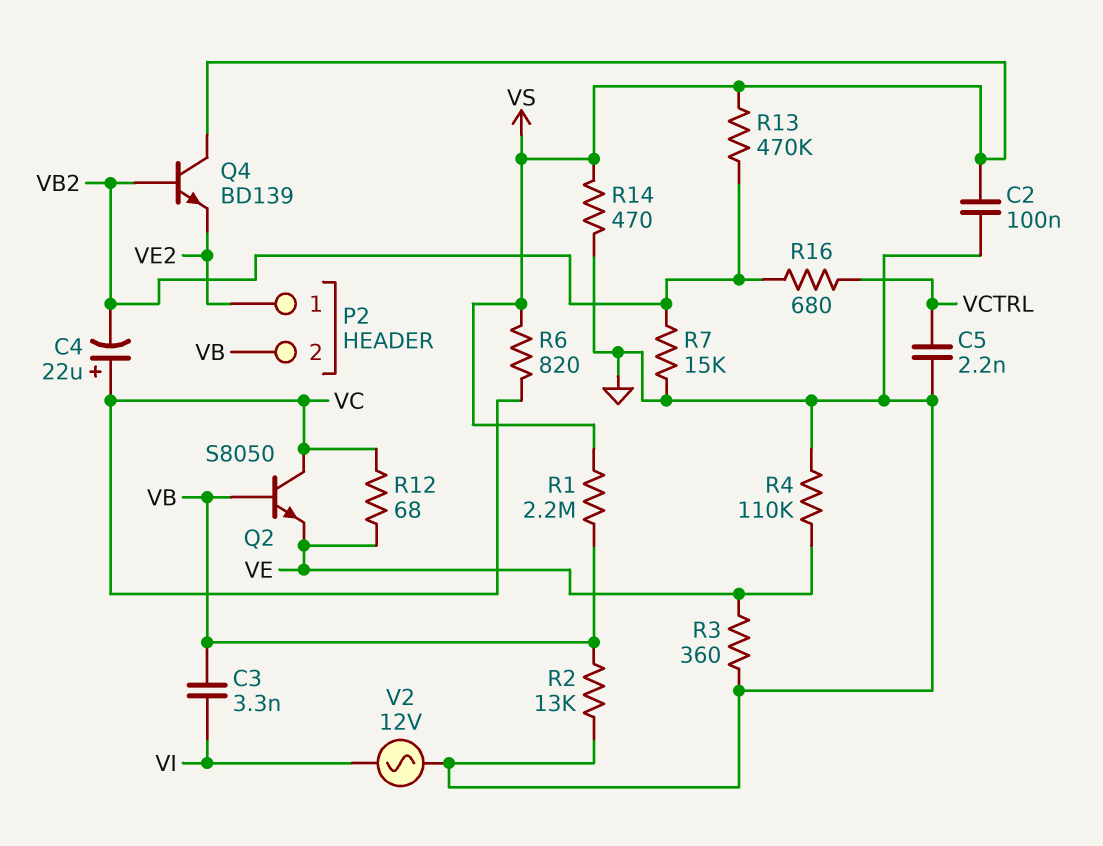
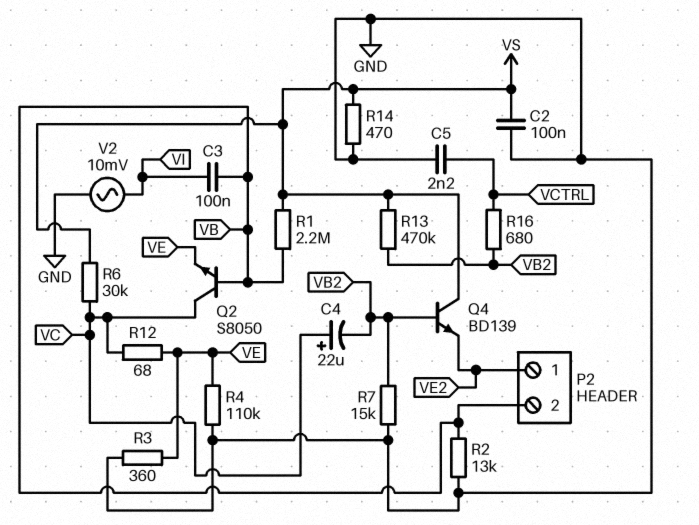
C3: 3.3nF (VB, VI) -> 100nF (VB, VI)
R6: 820 (VC, VS) -> 30k (VC, VS)
V2: AC 12V (GND, VI) -> AC 10mV (GND, VI)

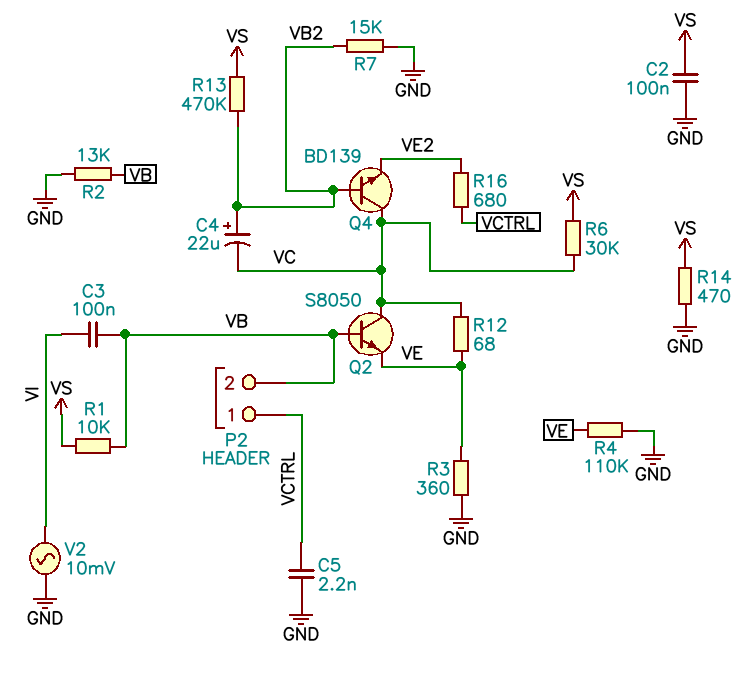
C4: 22uF (plus VC, minus VB2) -> 22uF (plus VB2, minus VC)
P2 pin 1: VE2 -> VCTRL
Q4: NPN BD139 (B VB2, C VS, E VE2) -> NPN BD139 (B VB2, C VC, E VE2)
R1: 2.2M (VB, VS) -> 10k (VB, VS)
R16: 680 (VB2, VCTRL) -> 680 (VCTRL, VE2)

